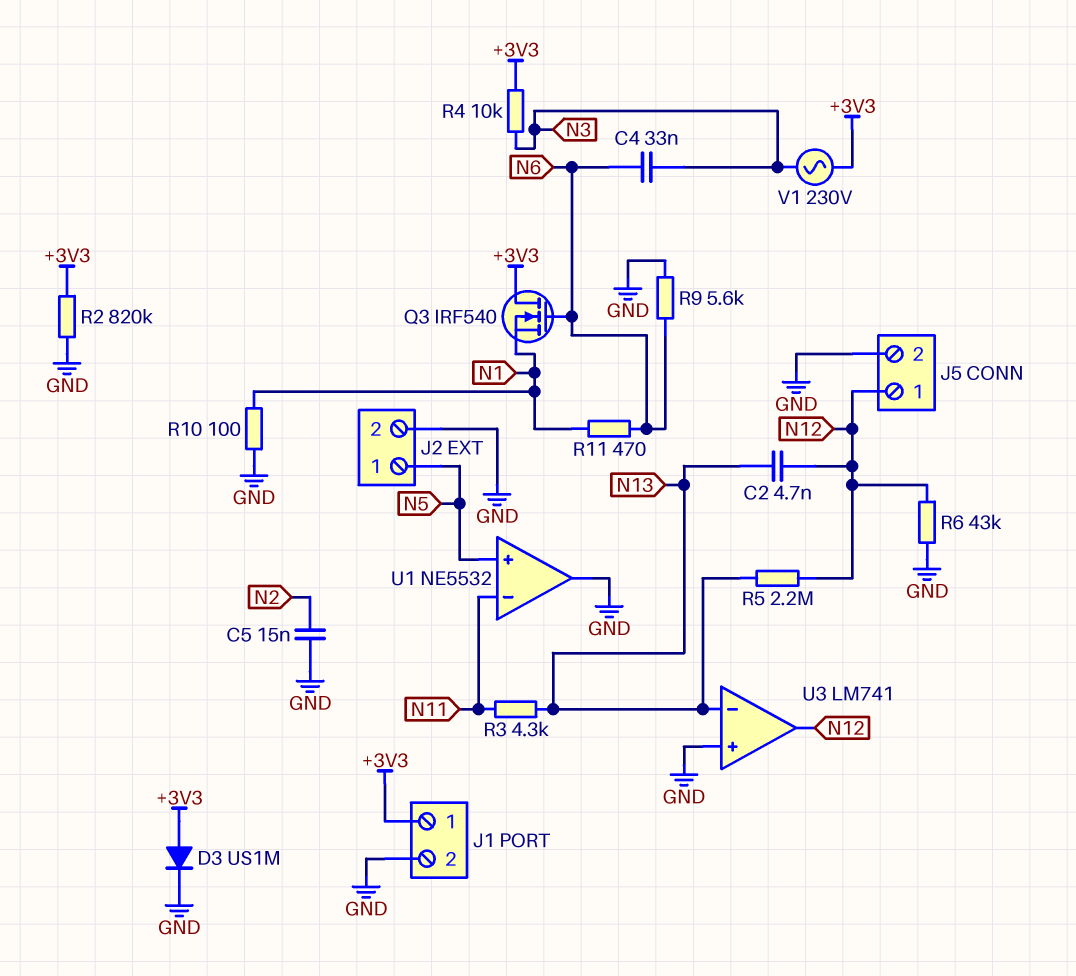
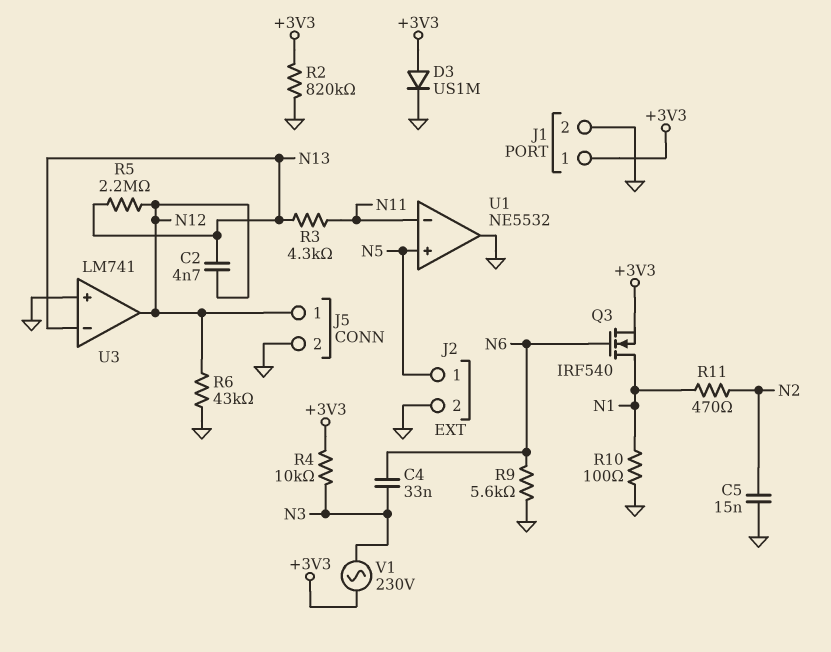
Q3: NMOS IRF540 (G N6, D +3V3, S N1) -> NMOS IRF540 (G N6, D N1, S +3V3)
R11: 470 (N1, N6) -> 470 (N1, N2)

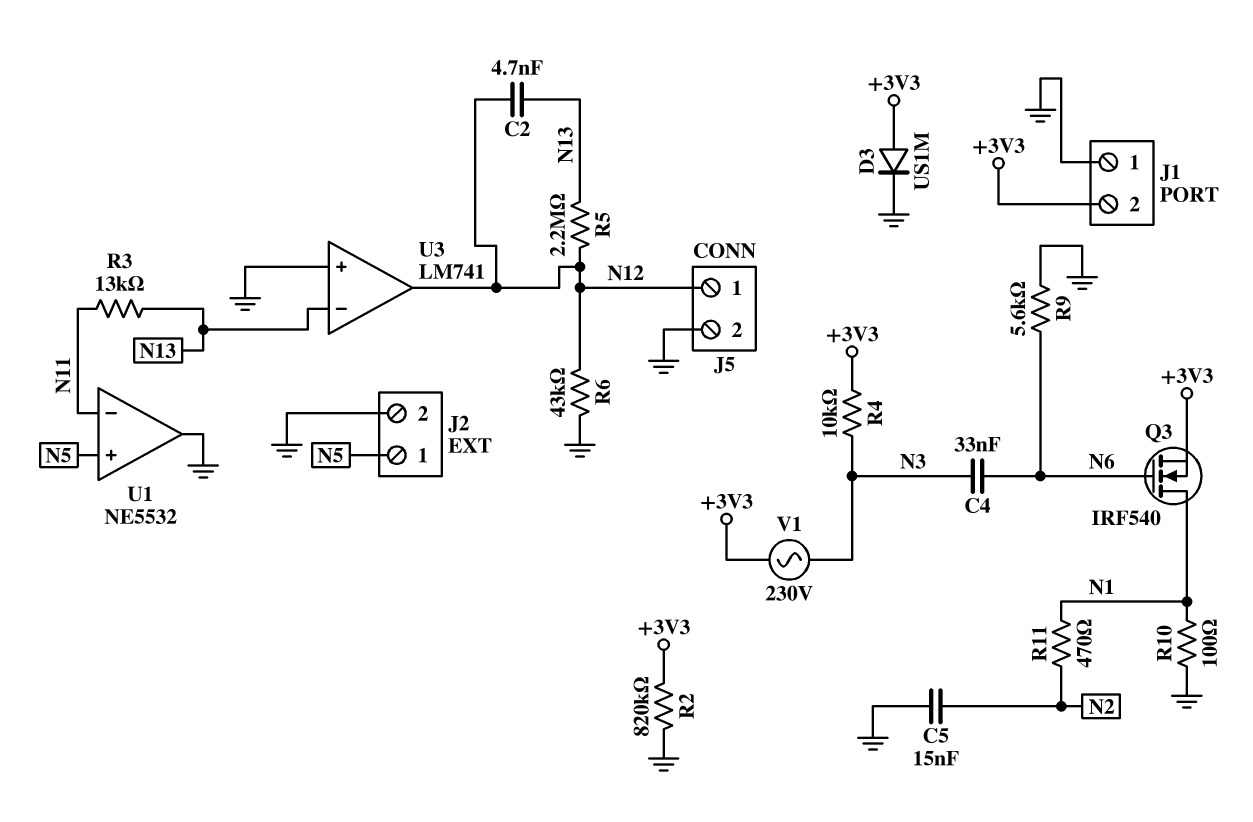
J1 pin 1: +3V3 -> GND
J1 pin 2: GND -> +3V3
R3: 4.3k (N11, N13) -> 13k (N11, N13)

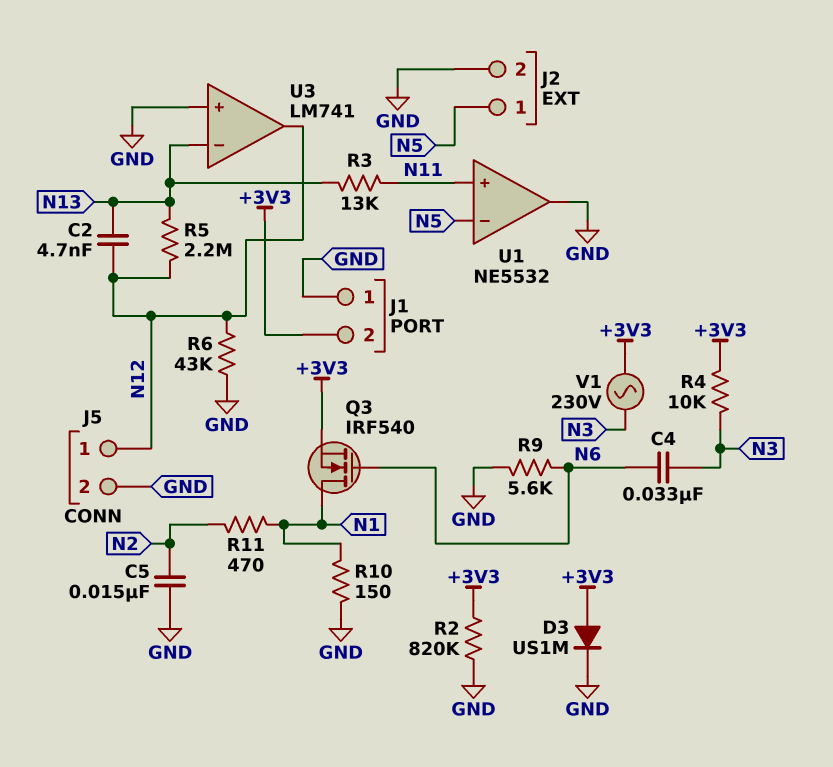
R10: 100 (GND, N1) -> 150 (GND, N1)
U1 pin in+: N5 -> N11
U1 pin in-: N11 -> N5

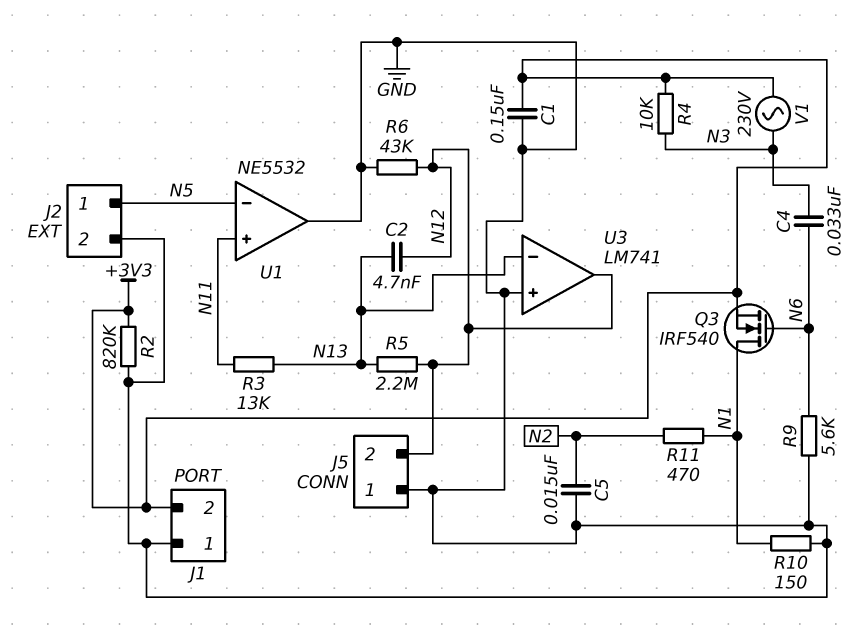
C1: none -> 150nF (+3V3, GND)
D3: diode US1M (A +3V3, K GND) -> none
J5 pin 1: N12 -> GND
J5 pin 2: GND -> N12

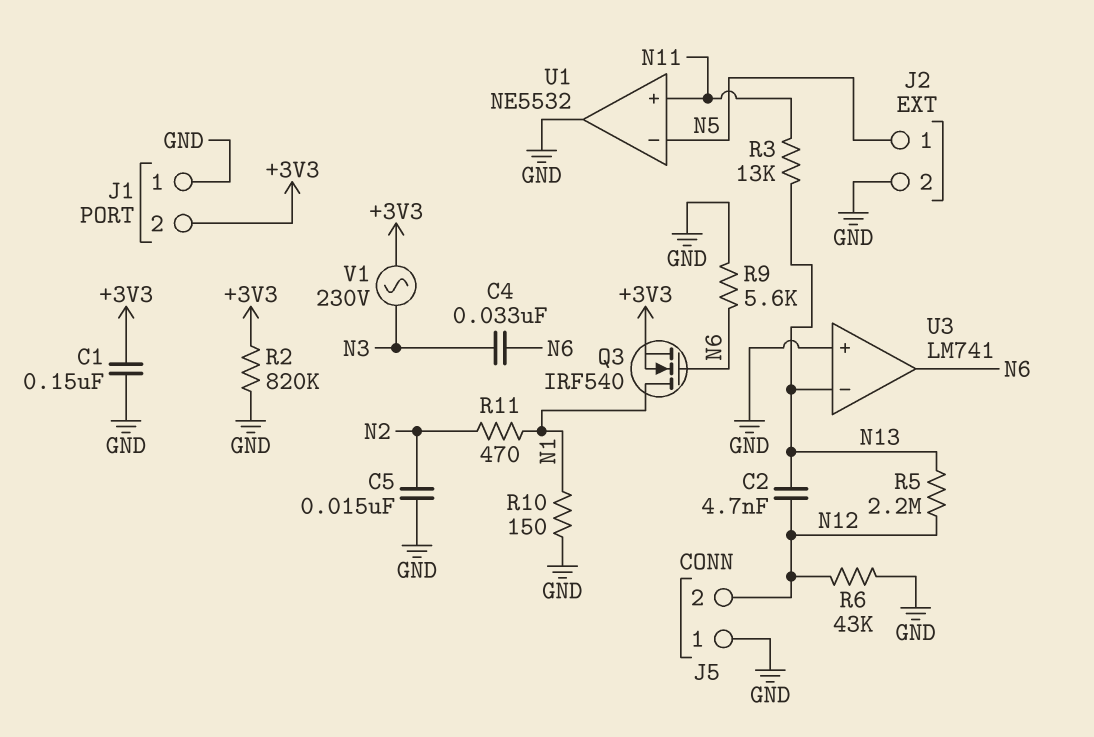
R4: 10k (+3V3, N3) -> none
U3 pin out: N12 -> N6

